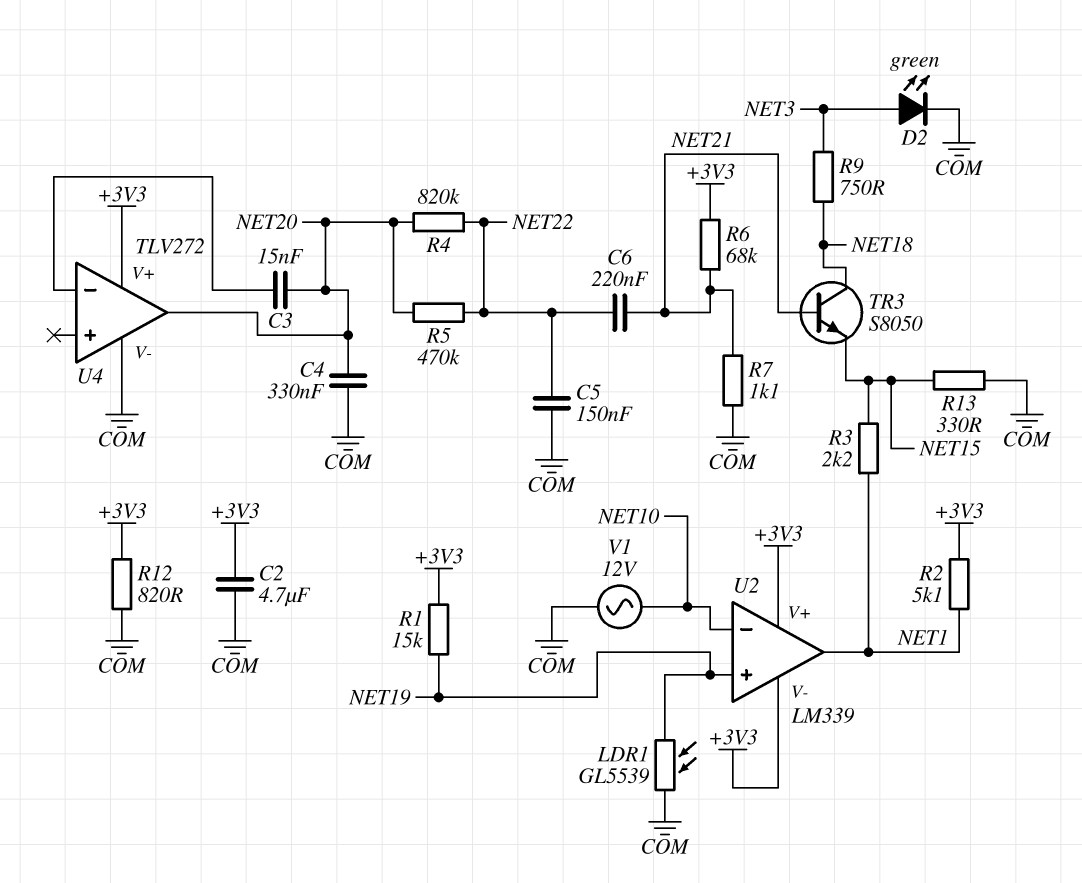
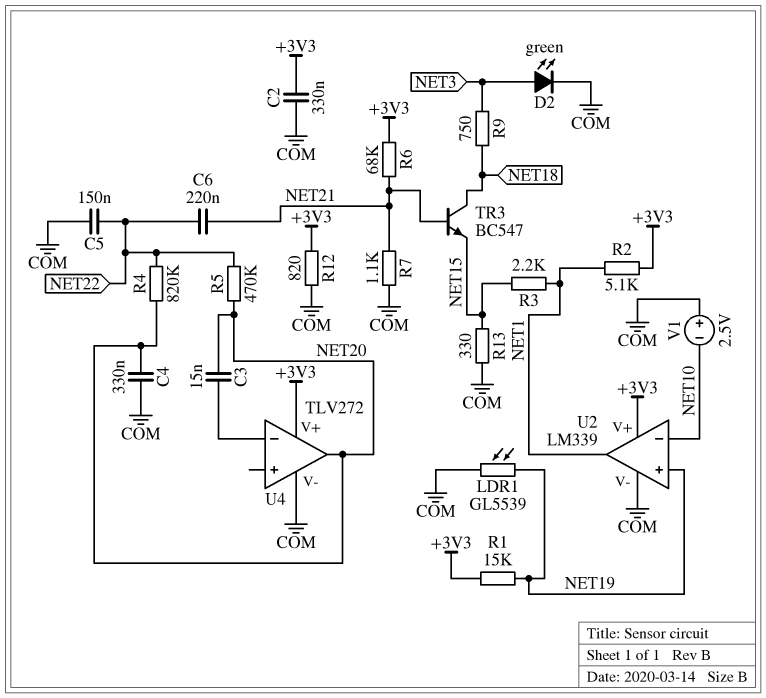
C2: 4.7uF (+3V3, COM) -> 330nF (+3V3, COM)
TR3: NPN S8050 (B NET21, C NET18, E NET15) -> NPN BC547 (B NET21, C NET18, E NET15)
U2 pin V-: +3V3 -> COM
V1: AC 12V (COM, NET10) -> 2.5V (plus COM, minus NET10)

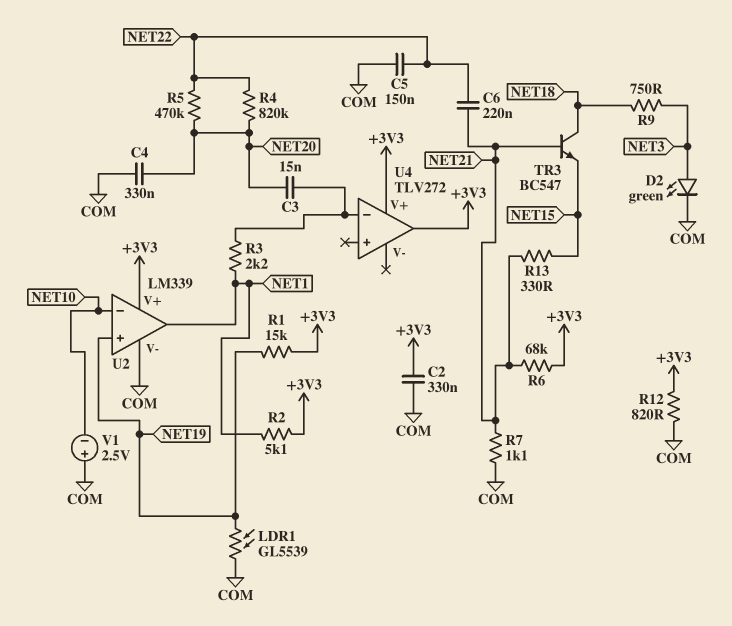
R3: 2.2k (NET1, NET15) -> 2.2k (NET1, U4/in-)
R13: 330 (COM, NET15) -> 330 (NET15, NET21)
U4 pin V-: COM -> none
U4 pin out: NET20 -> +3V3

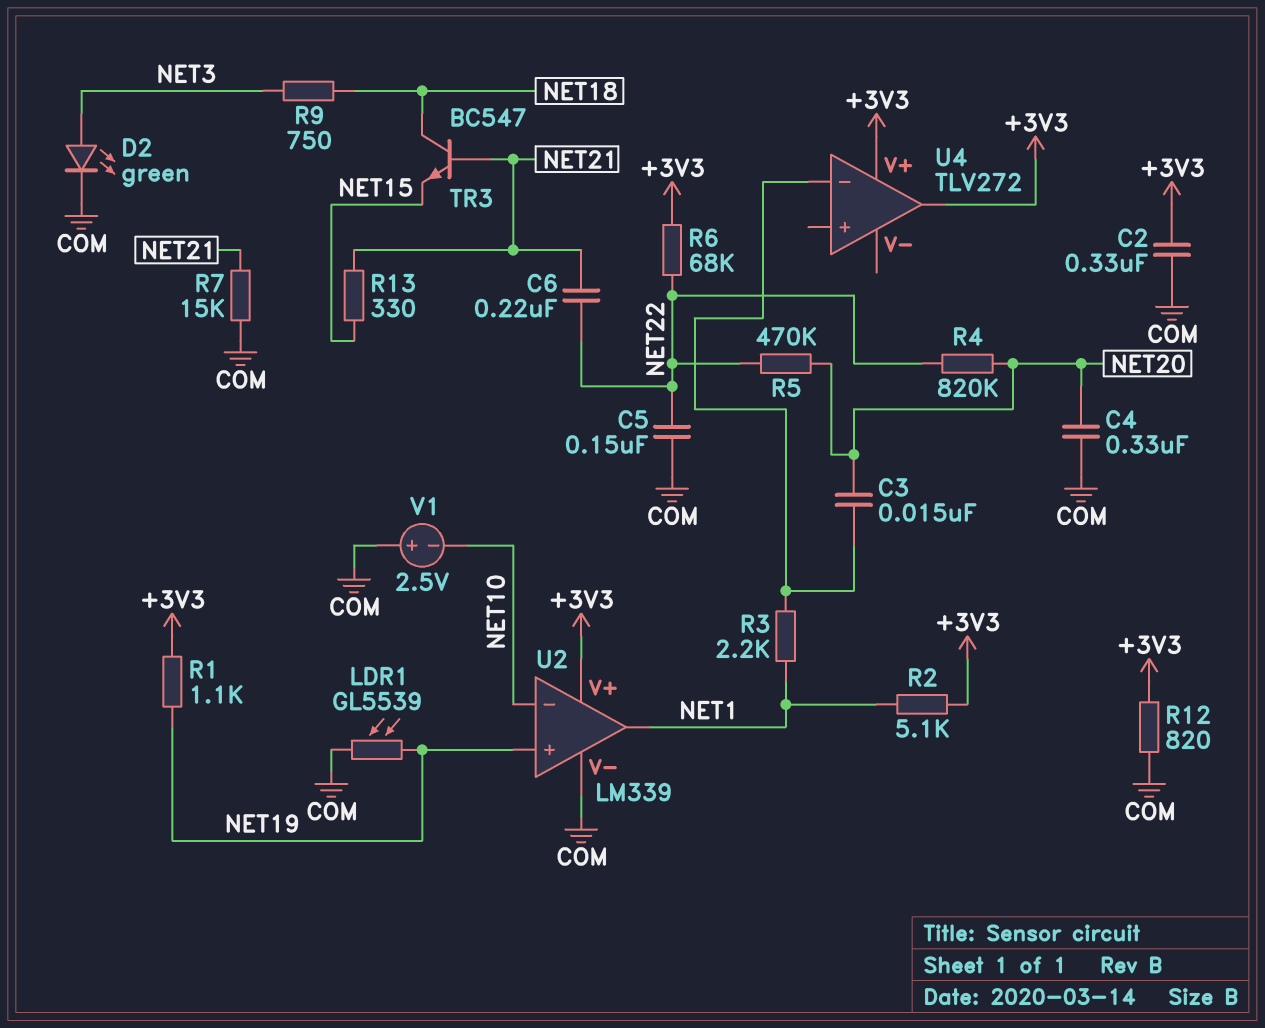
R1: 15k (+3V3, NET19) -> 1.1k (+3V3, NET19)
R6: 68k (+3V3, NET21) -> 68k (+3V3, NET22)
R7: 1.1k (COM, NET21) -> 15k (COM, NET21)

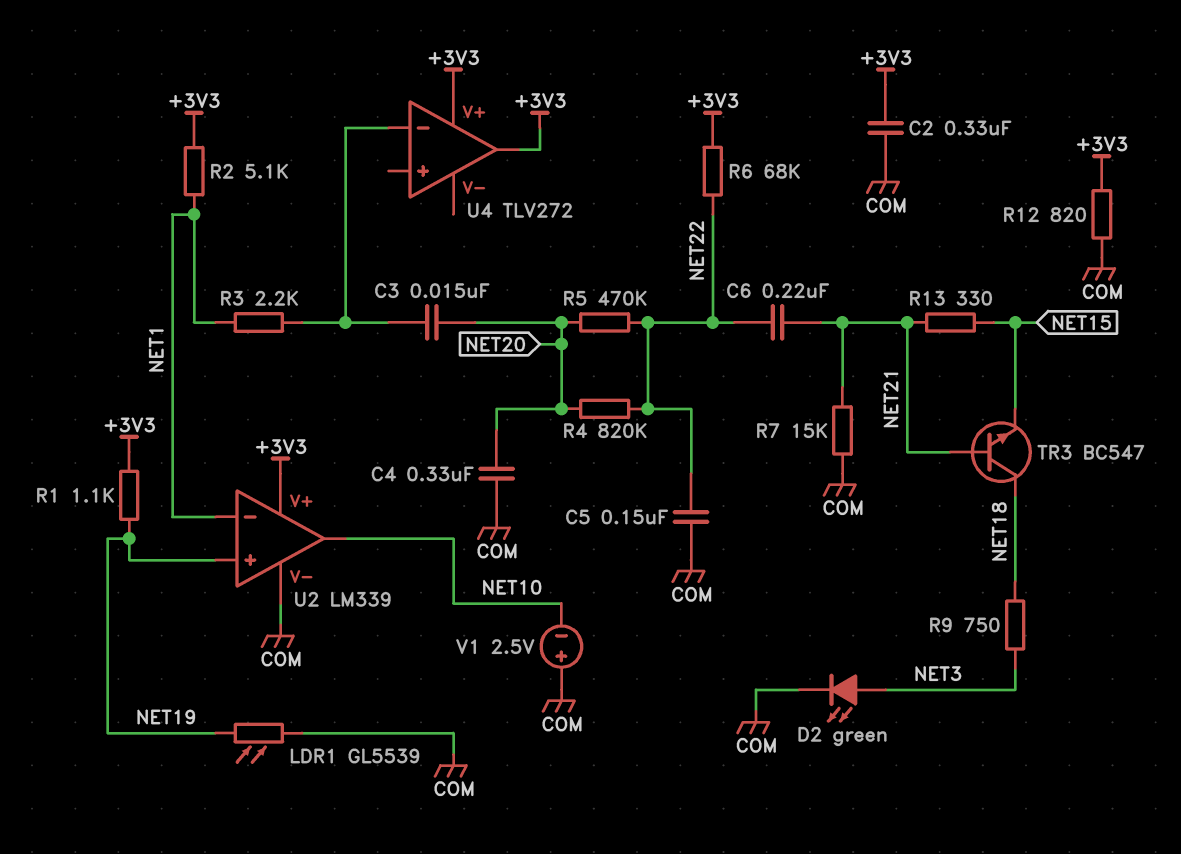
U2 pin in-: NET10 -> NET1
U2 pin out: NET1 -> NET10

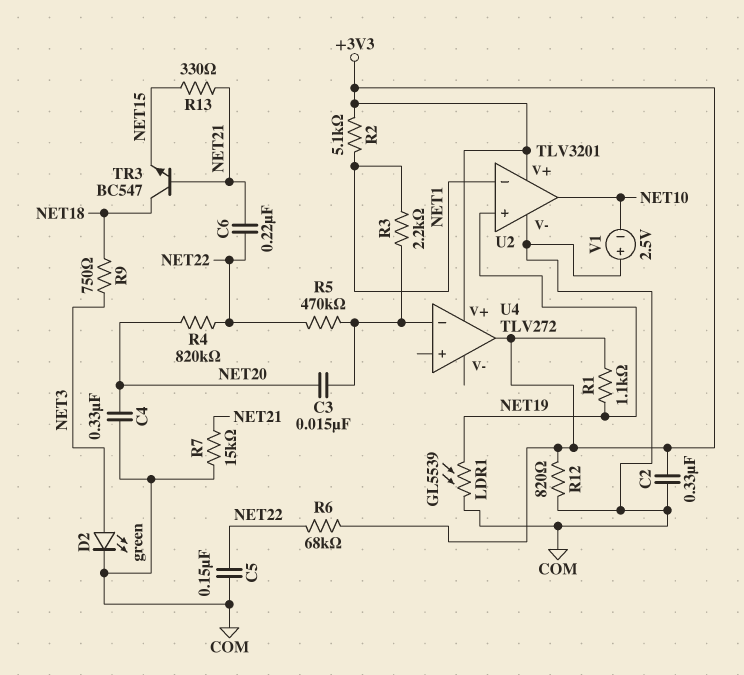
R5: 470k (NET20, NET22) -> 470k (NET22, U4/in-)
U2: LM339 -> TLV3201

